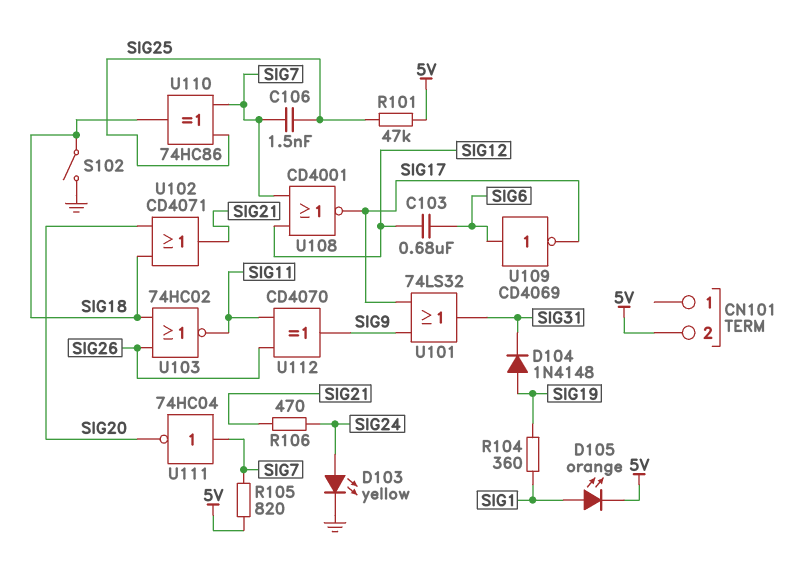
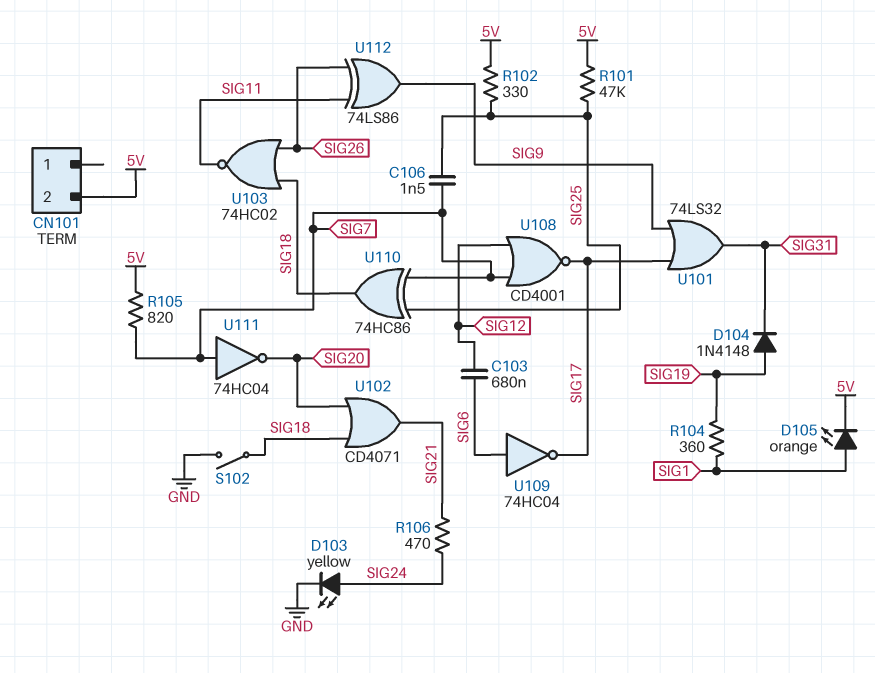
R102: none -> 330 (5V, SIG25)
U109: NOT CD4069 (in SIG6, out SIG17) -> NOT 74HC04 (in SIG6, out SIG17)
U112: XOR CD4070 (in SIG11, in SIG26, out SIG9) -> XOR 74LS86 (in SIG11, in SIG26, out SIG9)

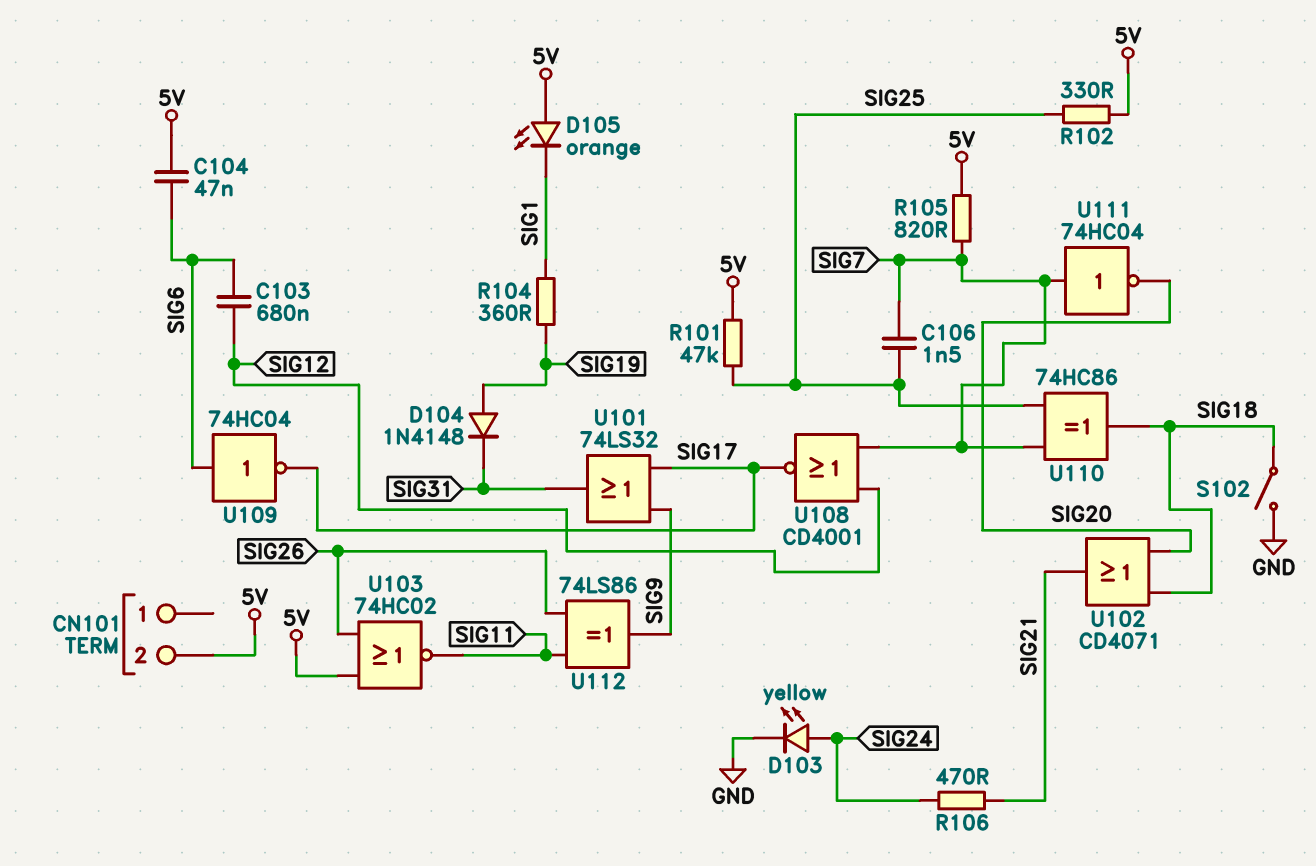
C104: none -> 47nF (5V, SIG6)
D105: LED orange (A SIG1, K 5V) -> LED orange (A 5V, K SIG1)
U103: NOR 74HC02 (in SIG18, in SIG26, out SIG11) -> NOR 74HC02 (in 5V, in SIG26, out SIG11)

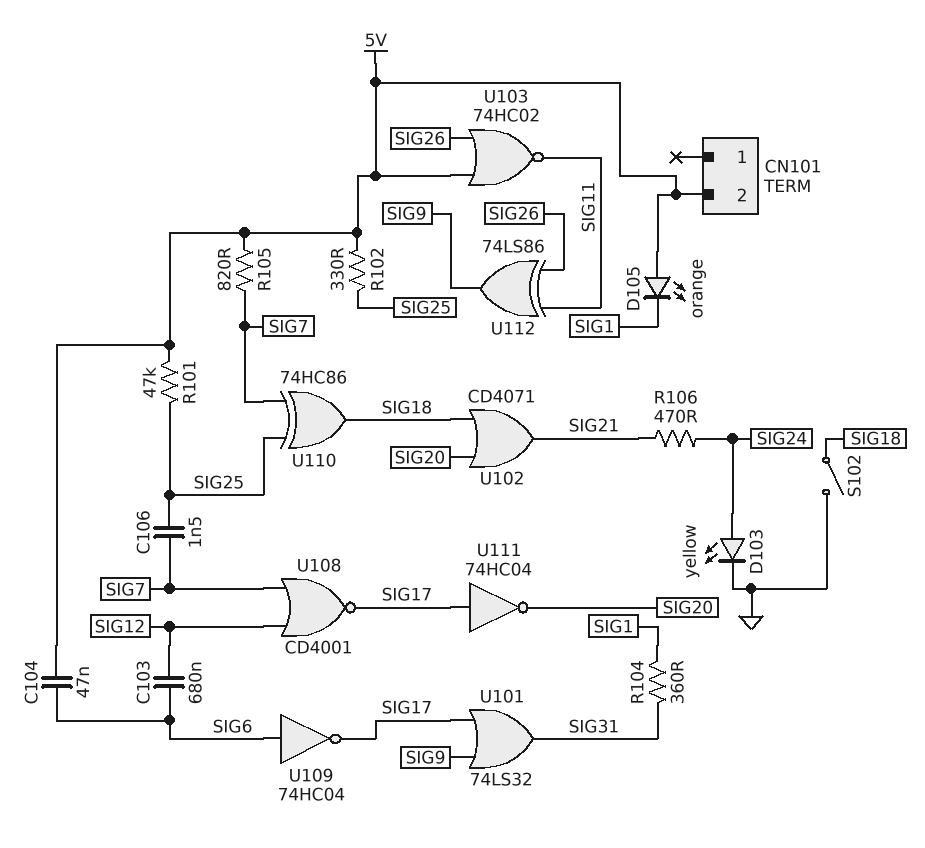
D104: diode 1N4148 (A SIG19, K SIG31) -> none
R104: 360 (SIG1, SIG19) -> 360 (SIG1, SIG31)
U111: NOT 74HC04 (in SIG7, out SIG20) -> NOT 74HC04 (in SIG17, out SIG20)

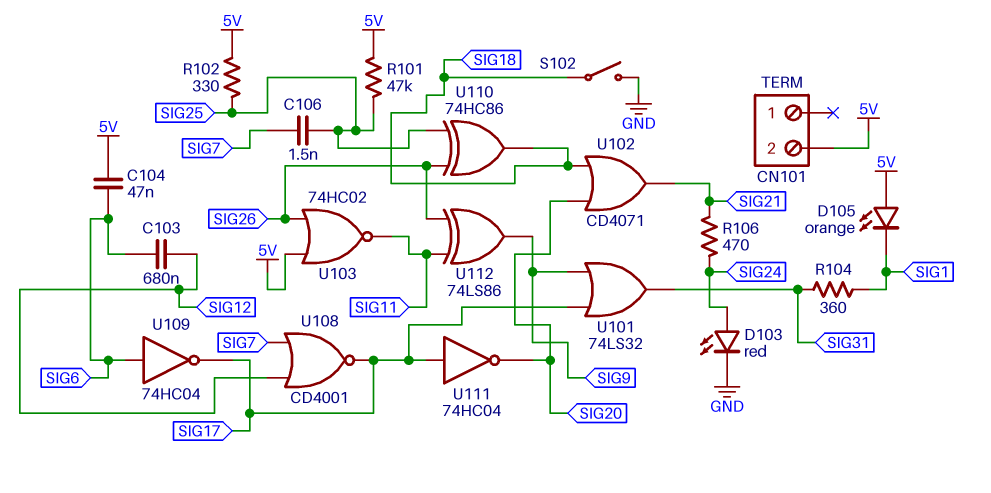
D103: LED yellow (A SIG24, K GND) -> LED red (A SIG24, K GND)
R105: 820 (5V, SIG7) -> none
U110: XOR 74HC86 (in SIG7, in SIG25, out SIG18) -> XOR 74HC86 (in SIG25, in SIG26, out SIG18)

